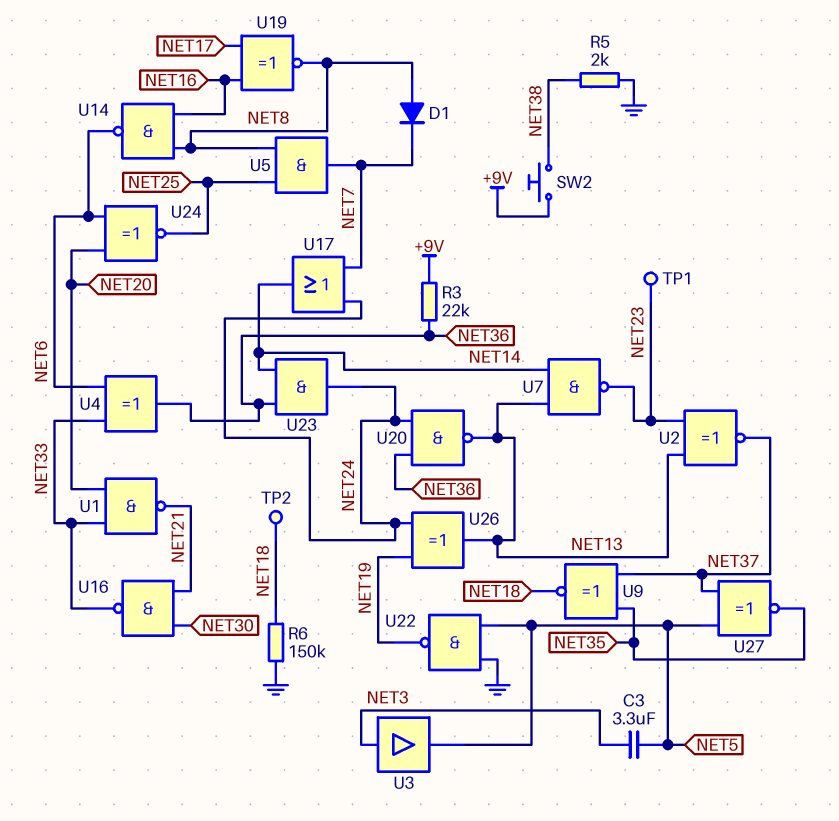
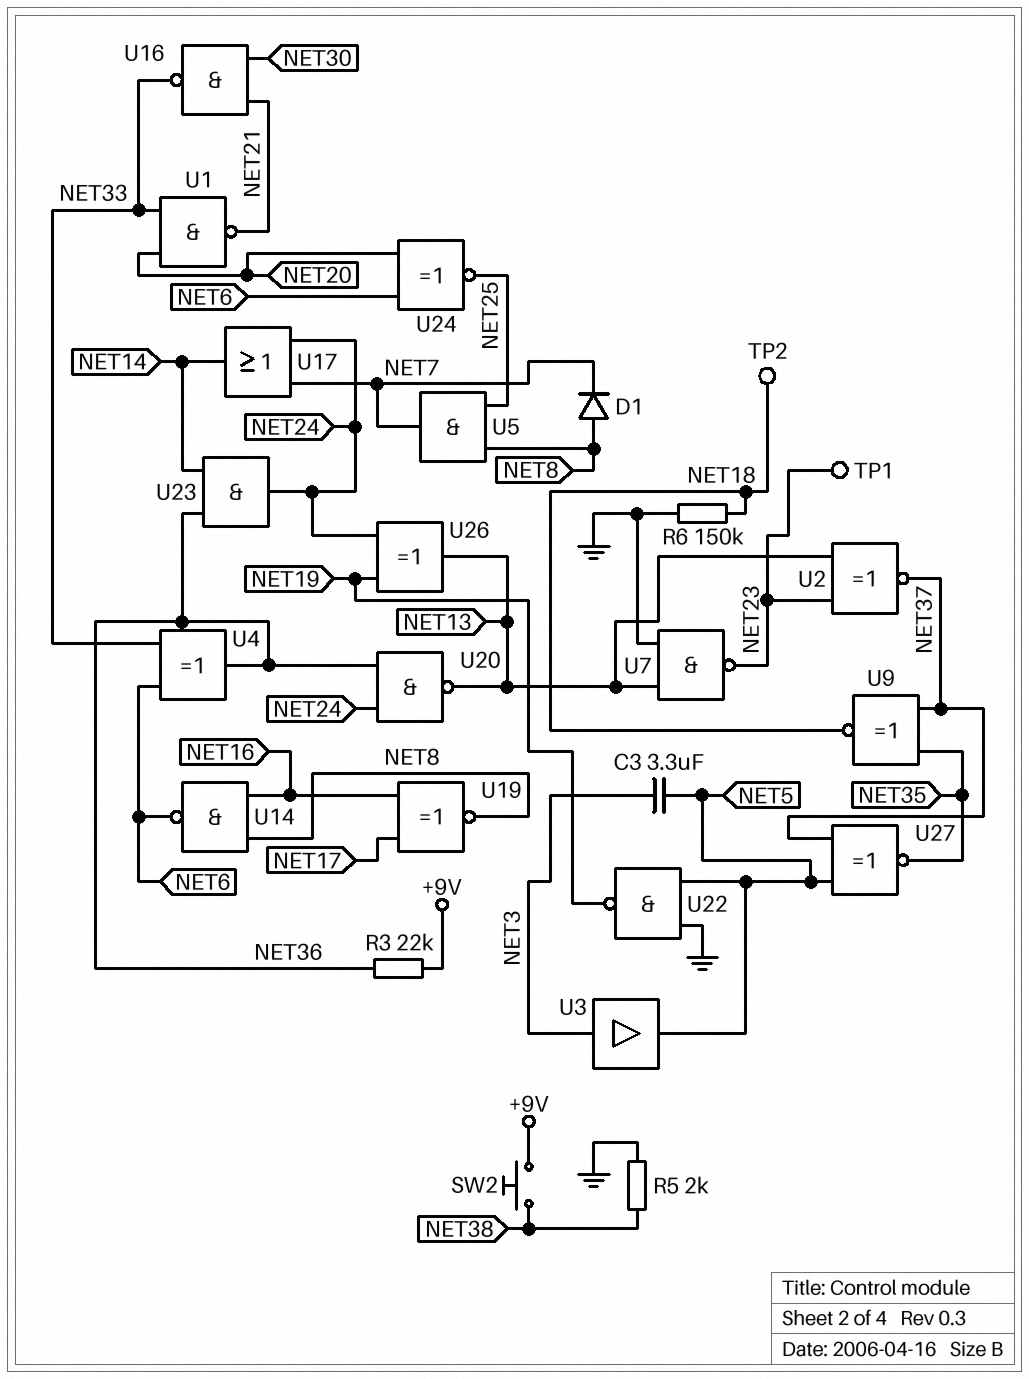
U7: NAND (in NET13, in NET14, out NET23) -> NAND (in GND, in NET13, out NET23)

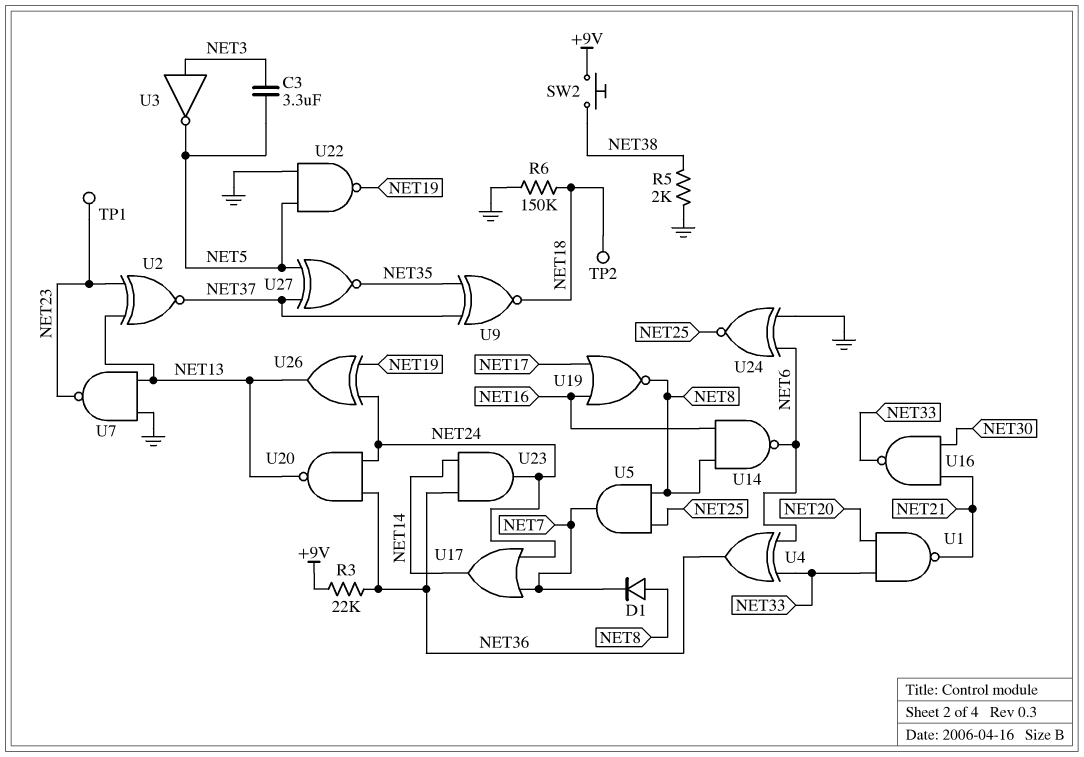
U3: buffer (in NET3, out NET5) -> NOT (in NET3, out NET5)
U19: XNOR (in NET16, in NET17, out NET8) -> NOR (in NET16, in NET17, out NET8)
U24: XNOR (in NET6, in NET20, out NET25) -> XNOR (in GND, in NET6, out NET25)

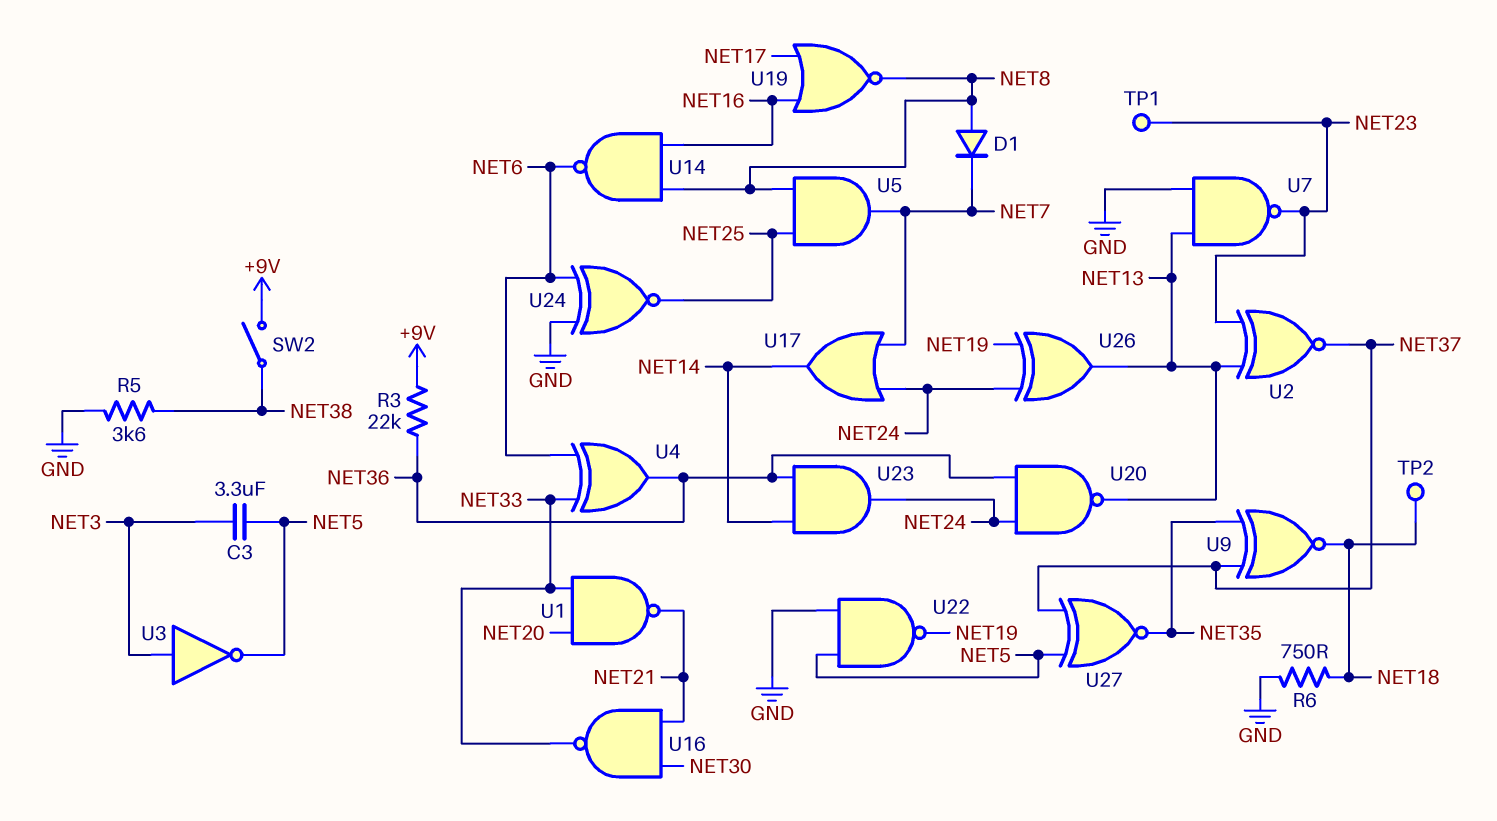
R5: 2k (GND, NET38) -> 3.6k (GND, NET38)
R6: 150k (GND, NET18) -> 750 (GND, NET18)
SW2: button (+9V, NET38) -> switch (+9V, NET38)

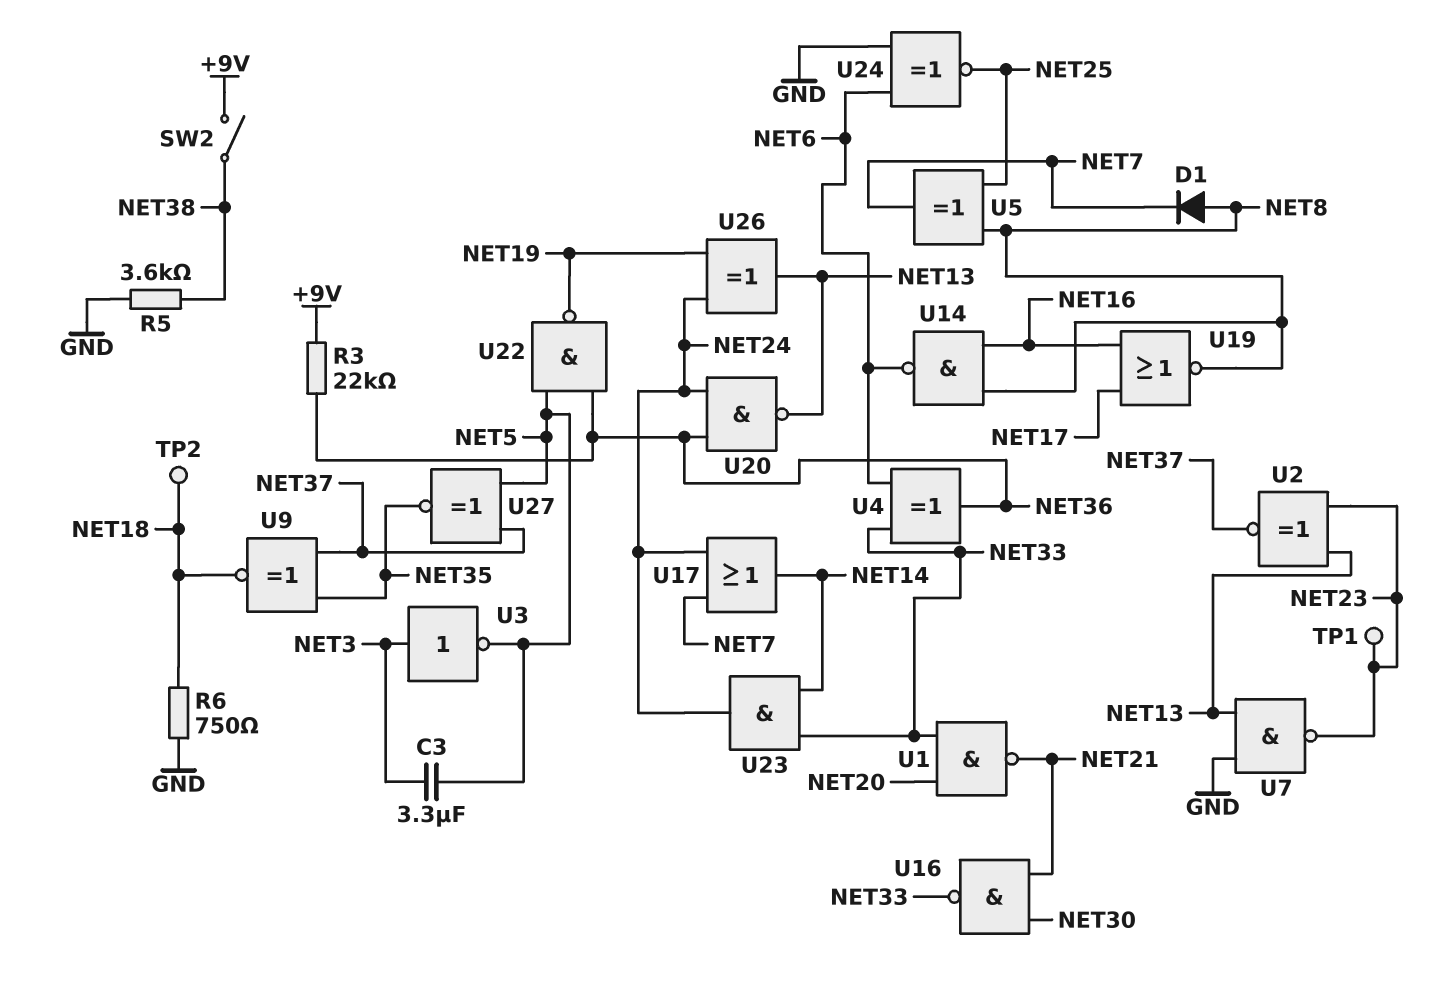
U5: AND (in NET8, in NET25, out NET7) -> XOR (in NET8, in NET25, out NET7)
U22: NAND (in GND, in NET5, out NET19) -> NAND (in NET5, in NET36, out NET19)
U23: AND (in NET14, in NET36, out NET24) -> AND (in NET14, in NET33, out NET24)

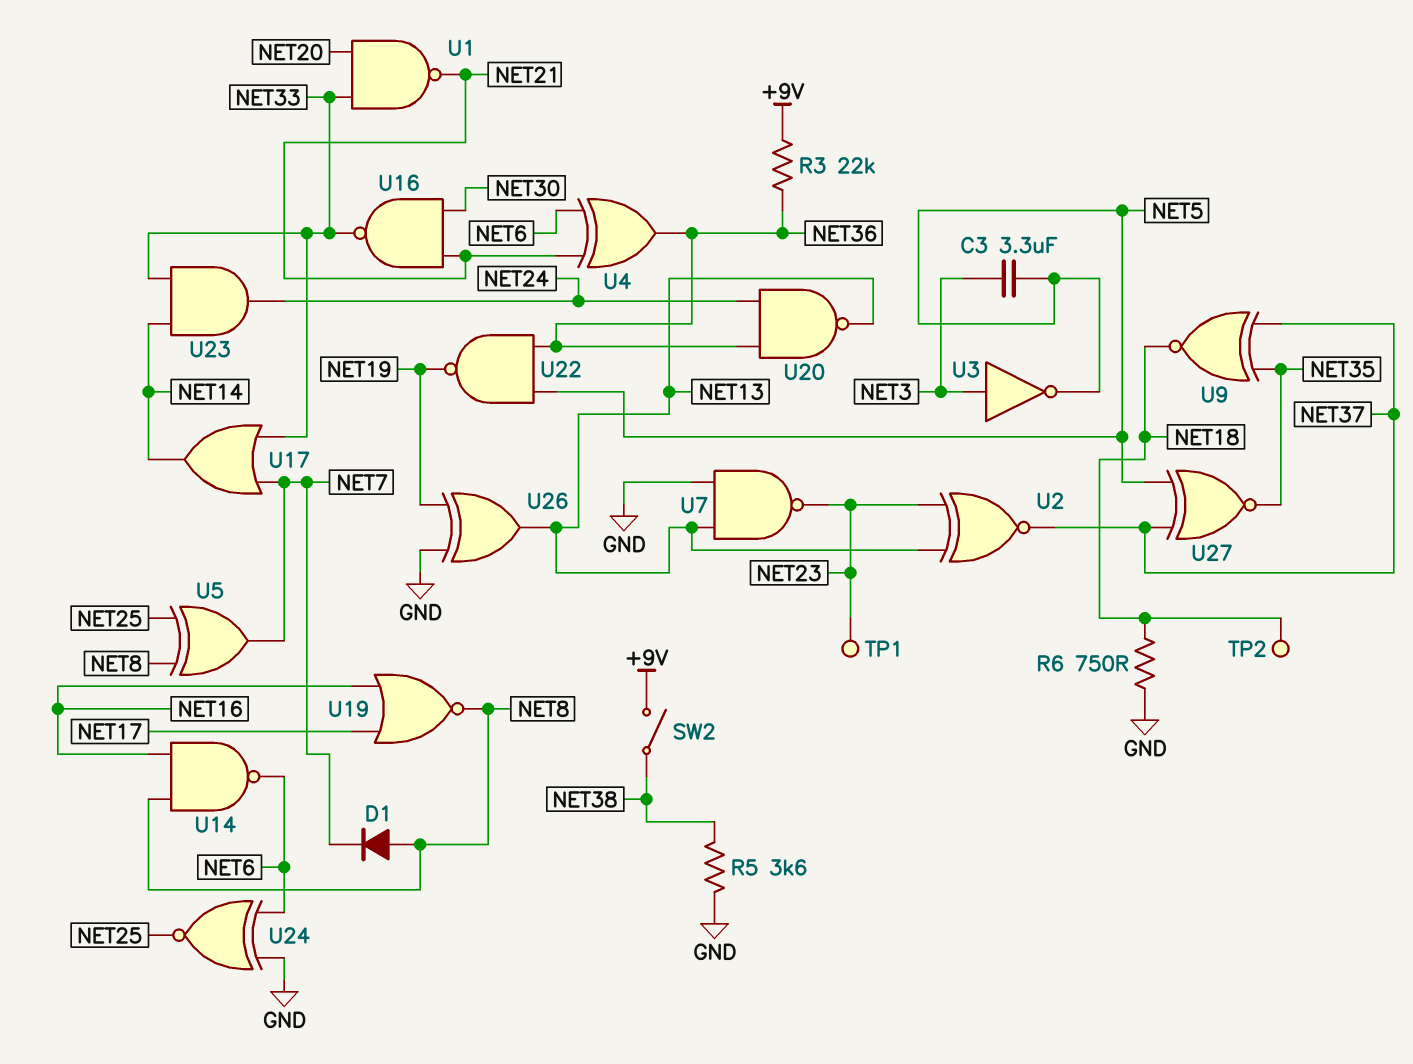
U4: XOR (in NET6, in NET33, out NET36) -> XOR (in NET6, in NET21, out NET36)
U17: OR (in NET7, in NET24, out NET14) -> OR (in NET7, in NET33, out NET14)
U26: XOR (in NET19, in NET24, out NET13) -> XOR (in GND, in NET19, out NET13)

